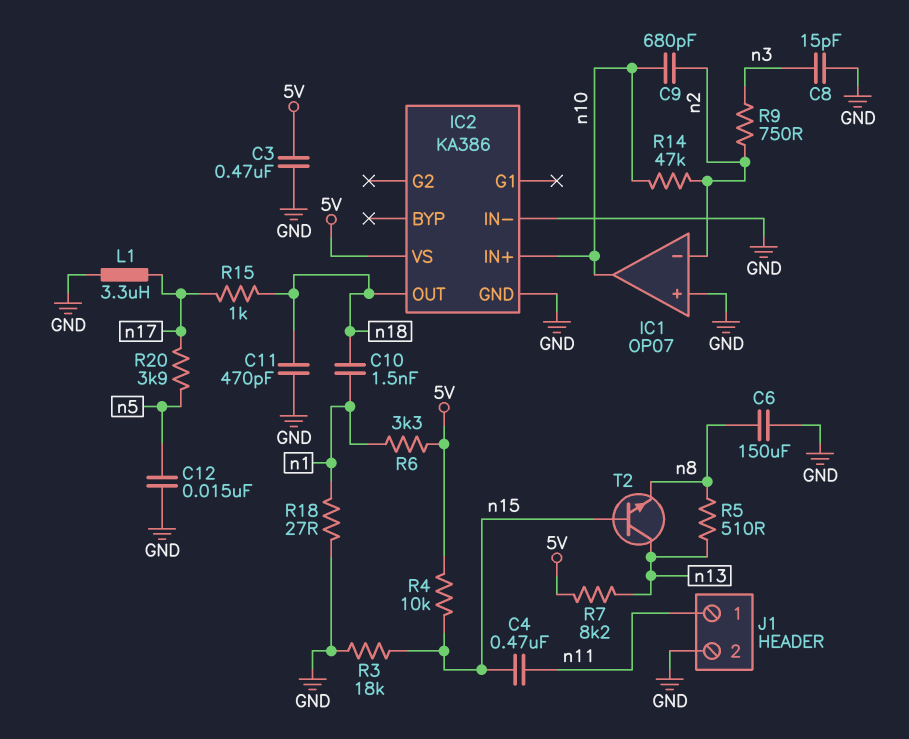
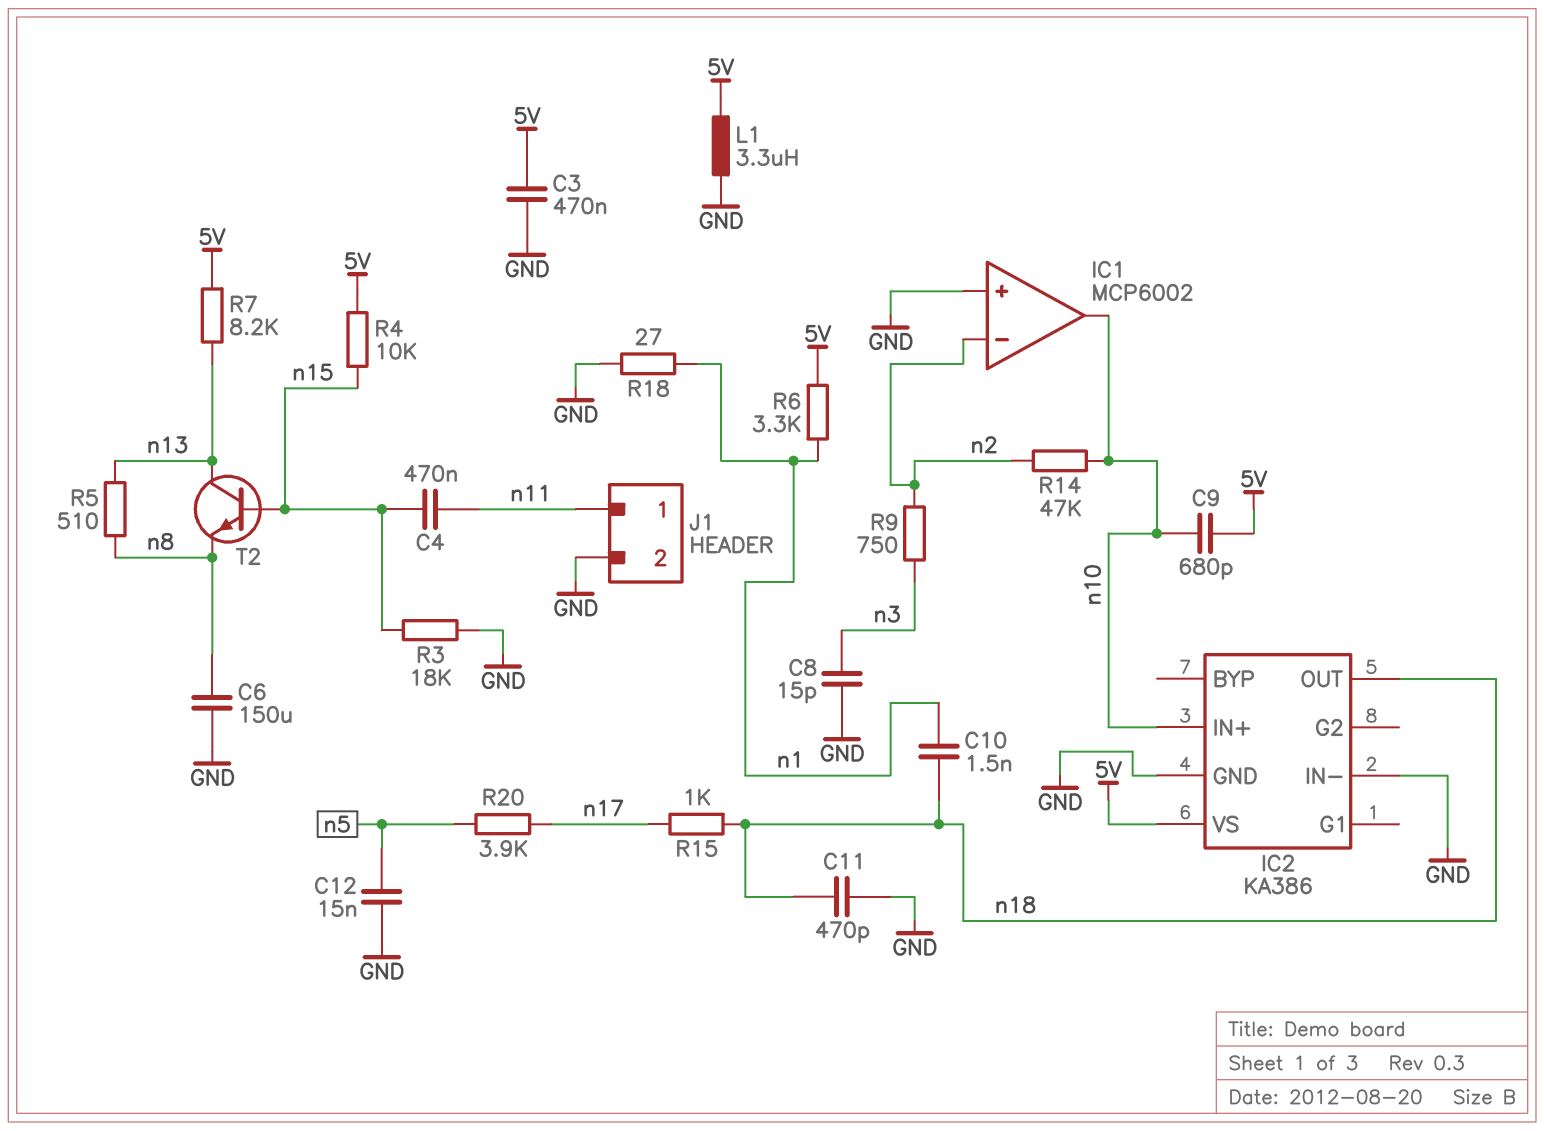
C9: 680pF (n2, n10) -> 680pF (5V, n10)
IC1: OP07 -> MCP6002
L1: 3.3uH (GND, n17) -> 3.3uH (5V, GND)

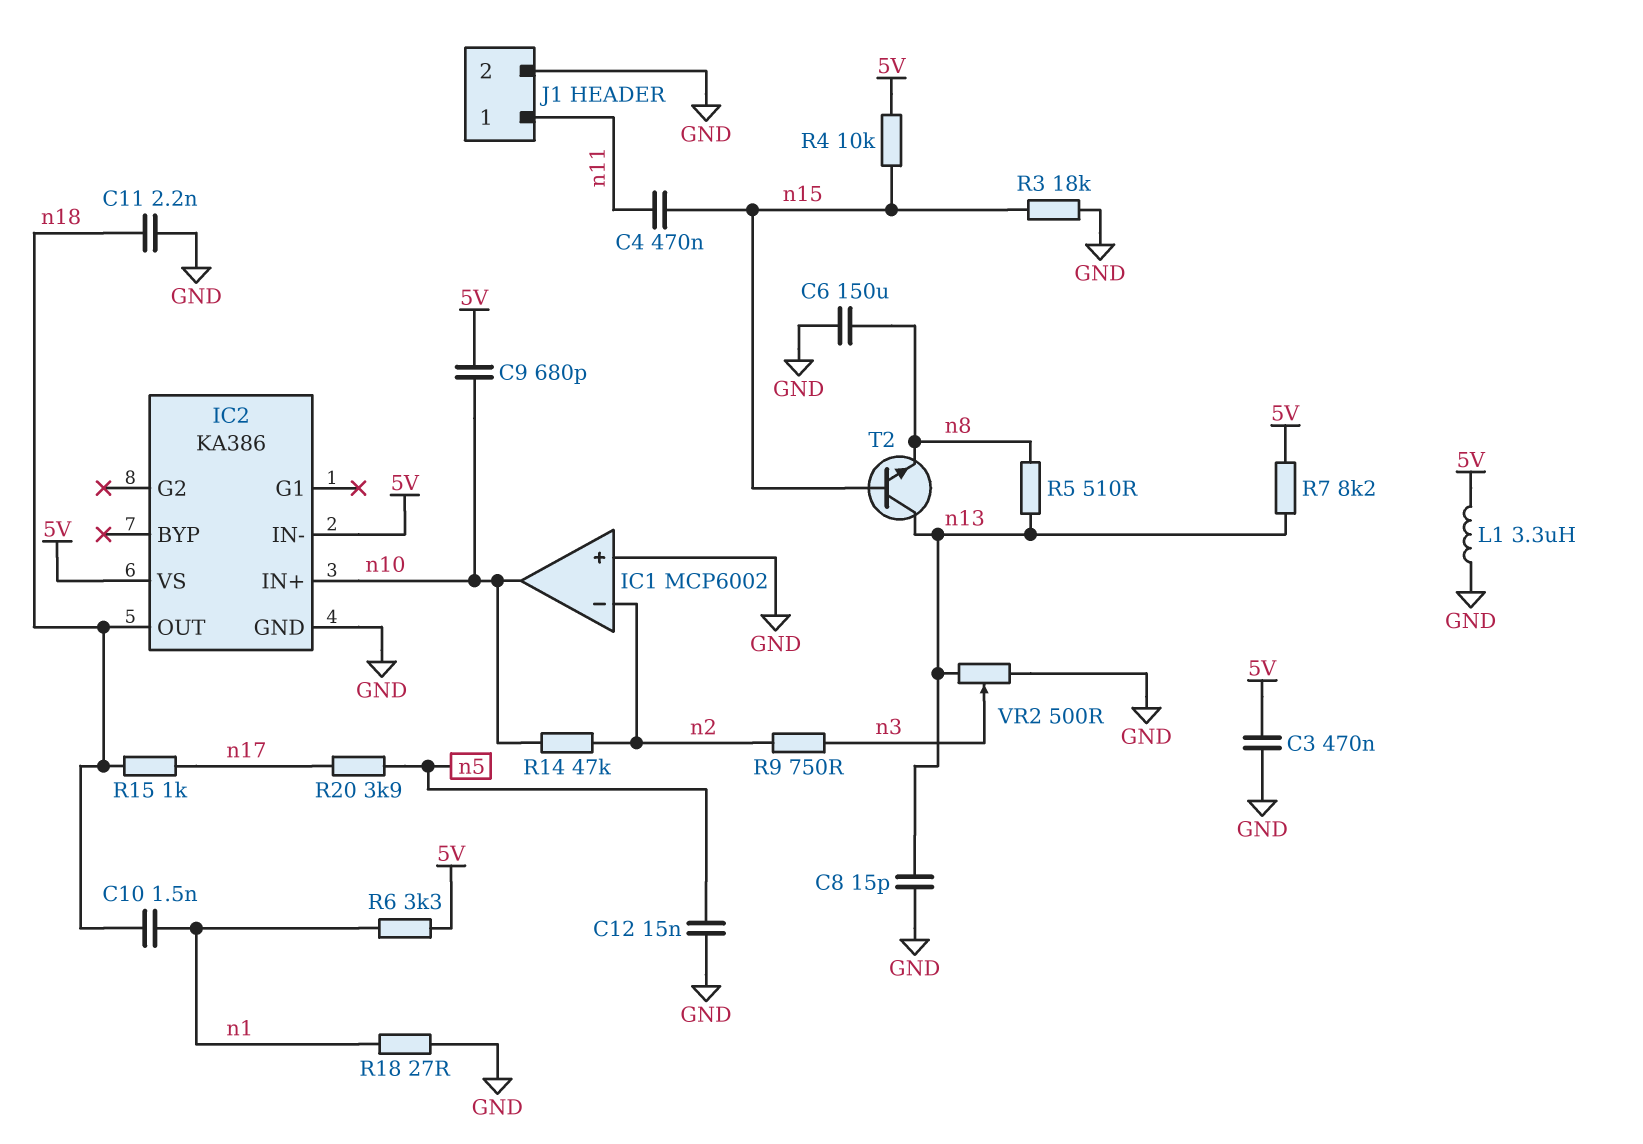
C8: 15pF (GND, n3) -> 15pF (GND, n13)
C11: 470pF (GND, n18) -> 2.2nF (GND, n18)
IC2 pin IN-: GND -> 5V
VR2: none -> 500 (GND, n13, wiper n3)

